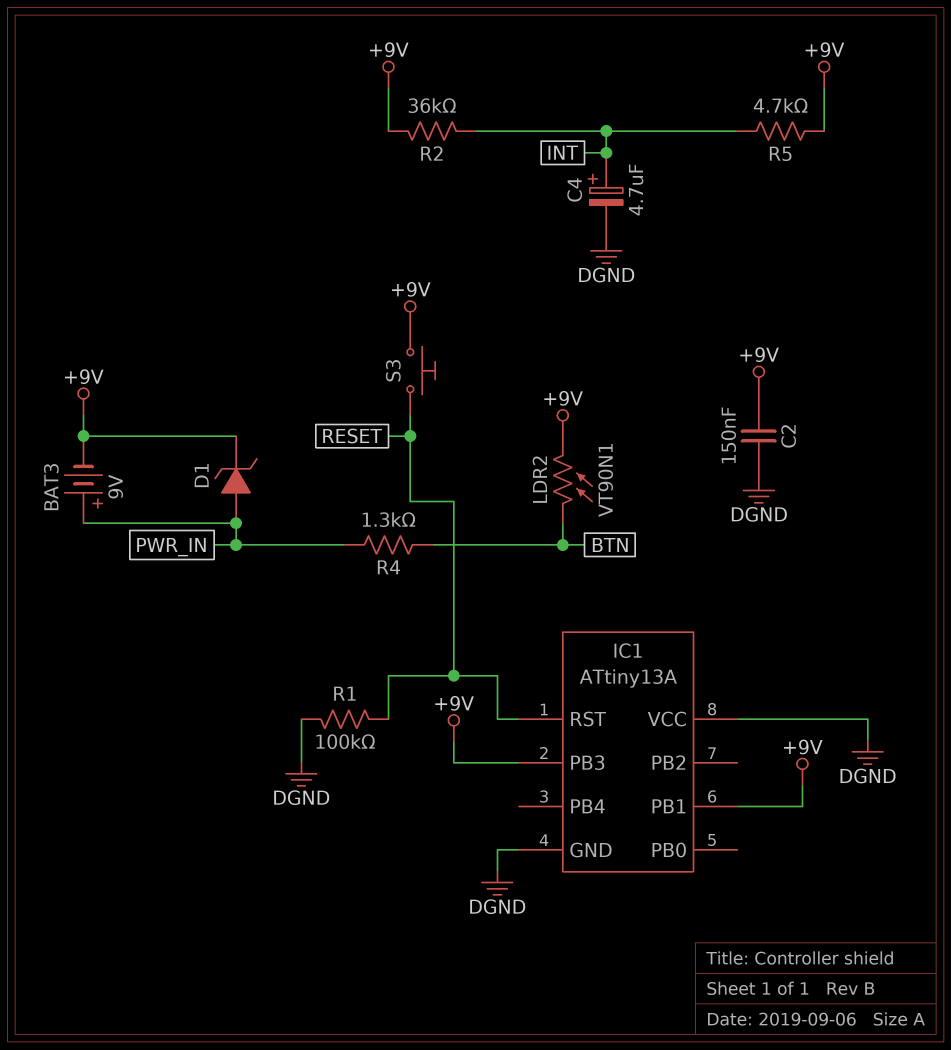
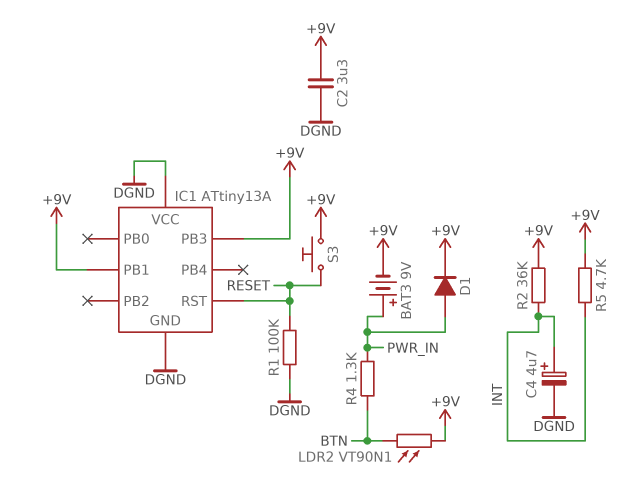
C2: 150nF (+9V, DGND) -> 3.3uF (+9V, DGND)
D1: zener (A PWR_IN, K +9V) -> diode (A PWR_IN, K +9V)

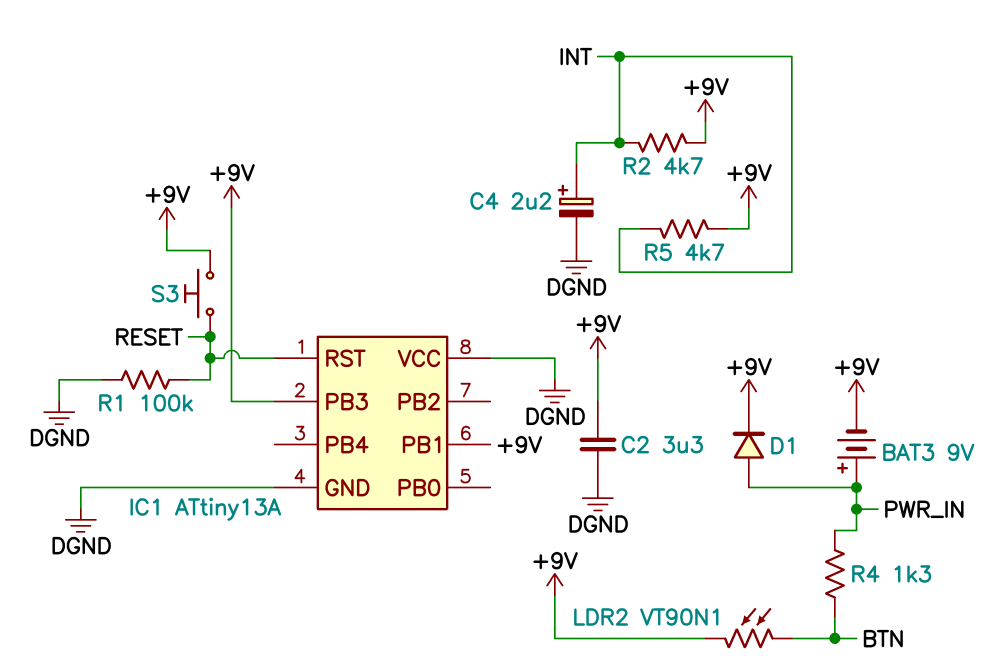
C4: 4.7uF (plus INT, minus DGND) -> 2.2uF (plus INT, minus DGND)
R2: 36k (+9V, INT) -> 4.7k (+9V, INT)

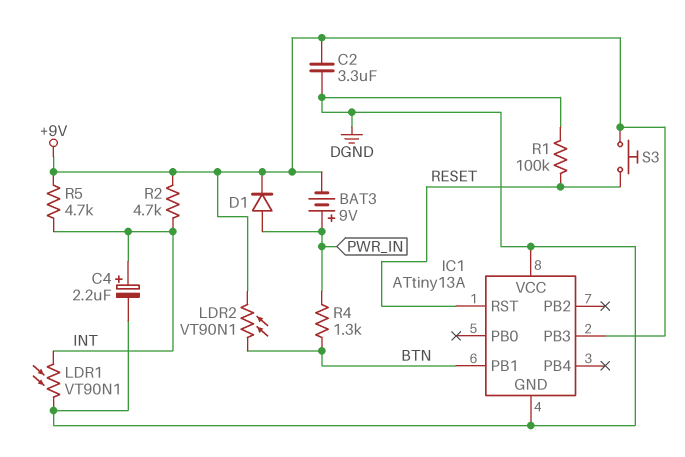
IC1 pin PB1: +9V -> BTN
LDR1: none -> VT90N1 (DGND, INT)

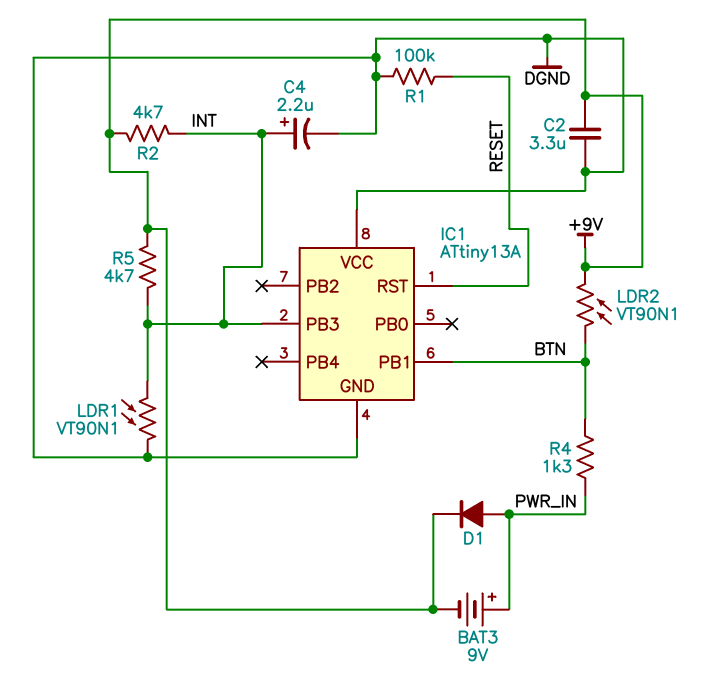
IC1 pin PB3: +9V -> INT
S3: button (+9V, RESET) -> none

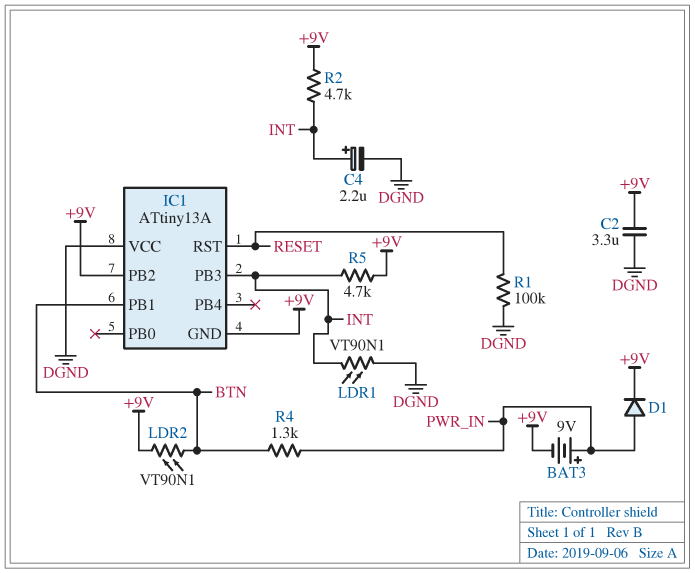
IC1 pin GND: DGND -> +9V
IC1 pin PB2: none -> +9V

